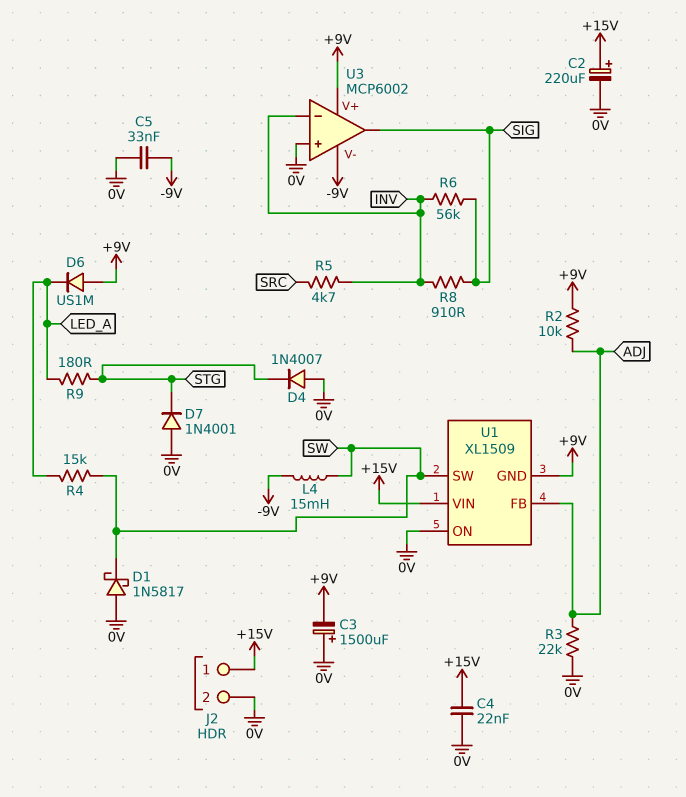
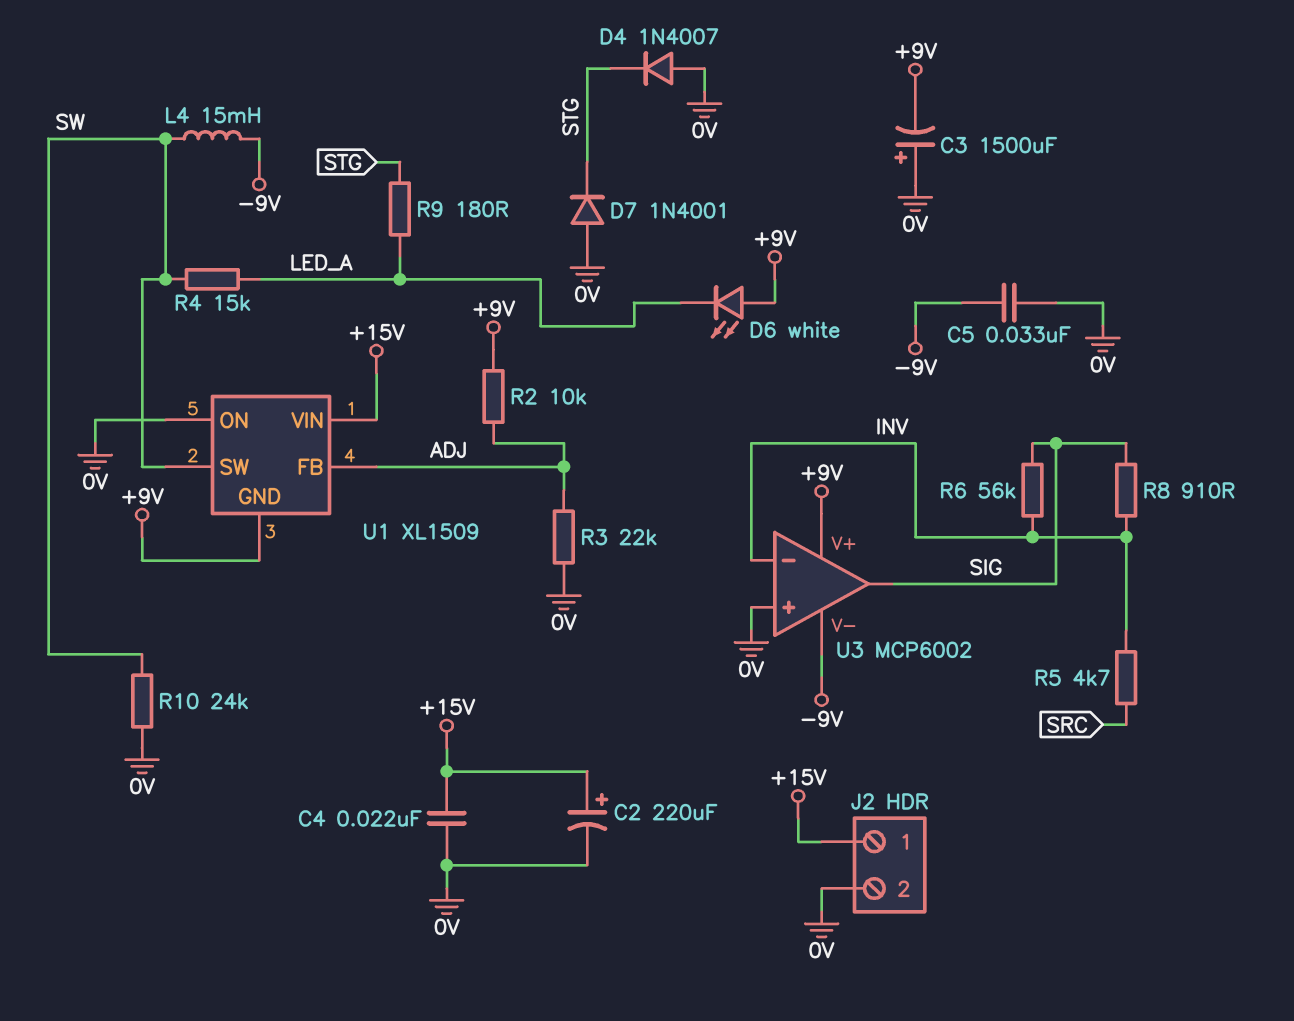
D1: schottky 1N5817 (A 0V, K SW) -> none
D6: diode US1M (A +9V, K LED_A) -> LED white (A +9V, K LED_A)
R10: none -> 24k (0V, SW)

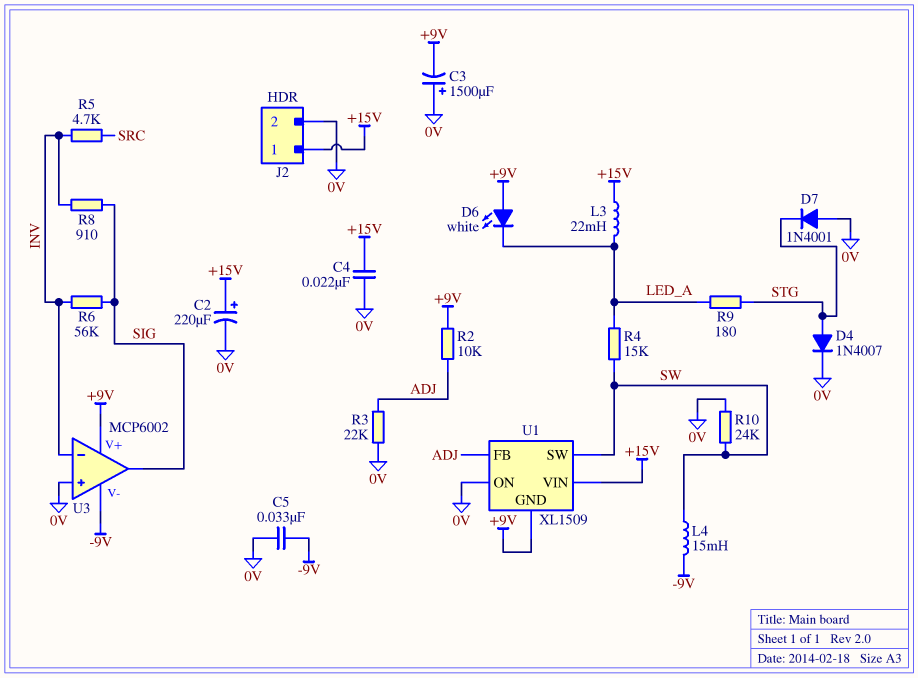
D4: diode 1N4007 (A 0V, K STG) -> diode 1N4007 (A STG, K 0V)
L3: none -> 22mH (+15V, LED_A)

